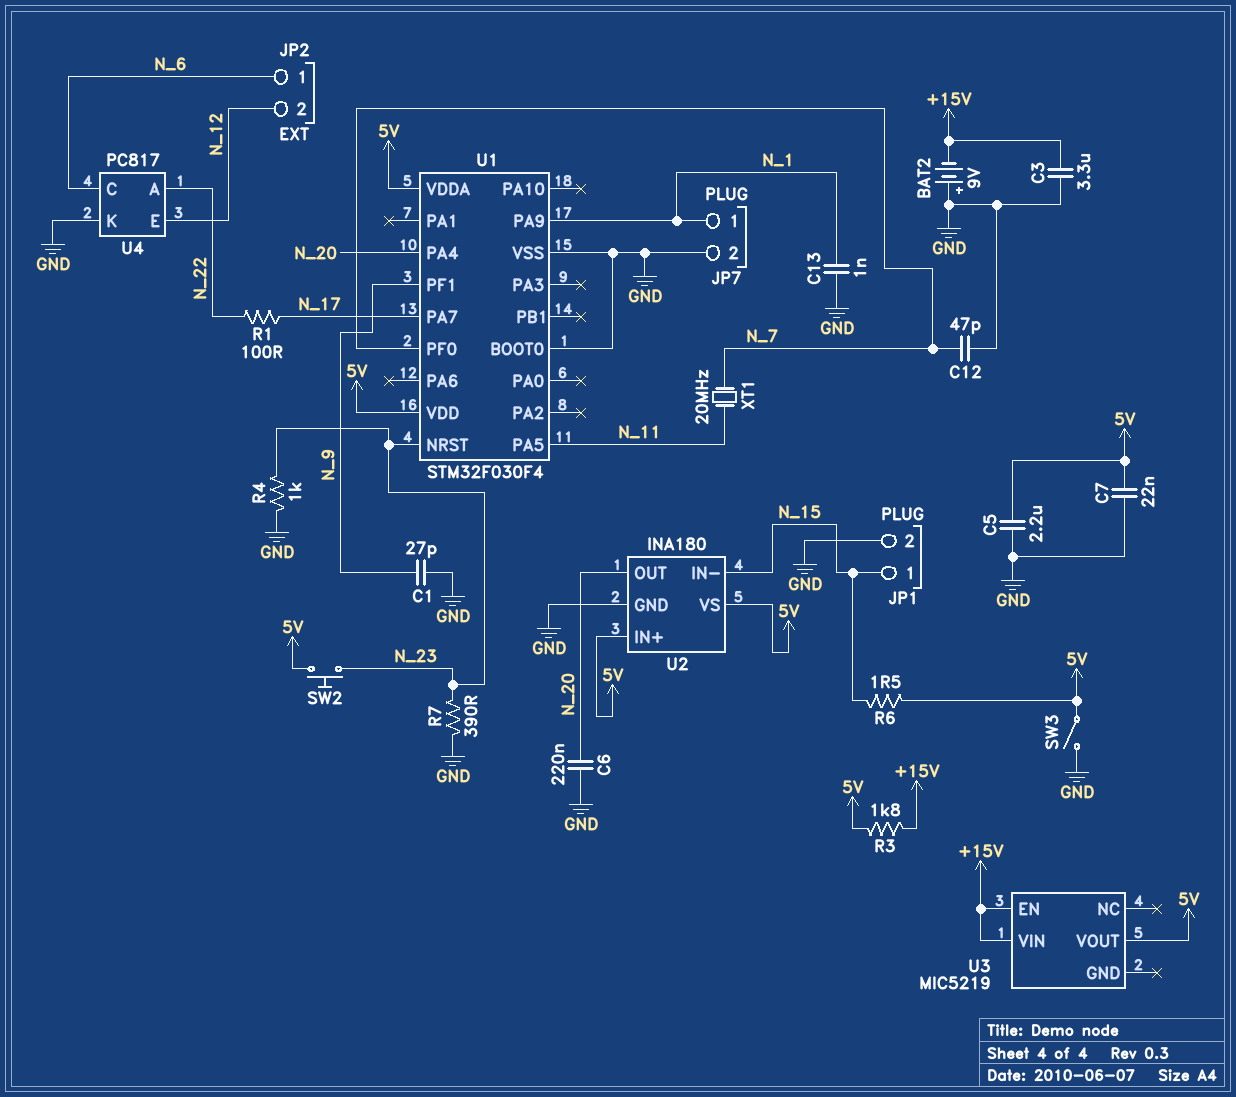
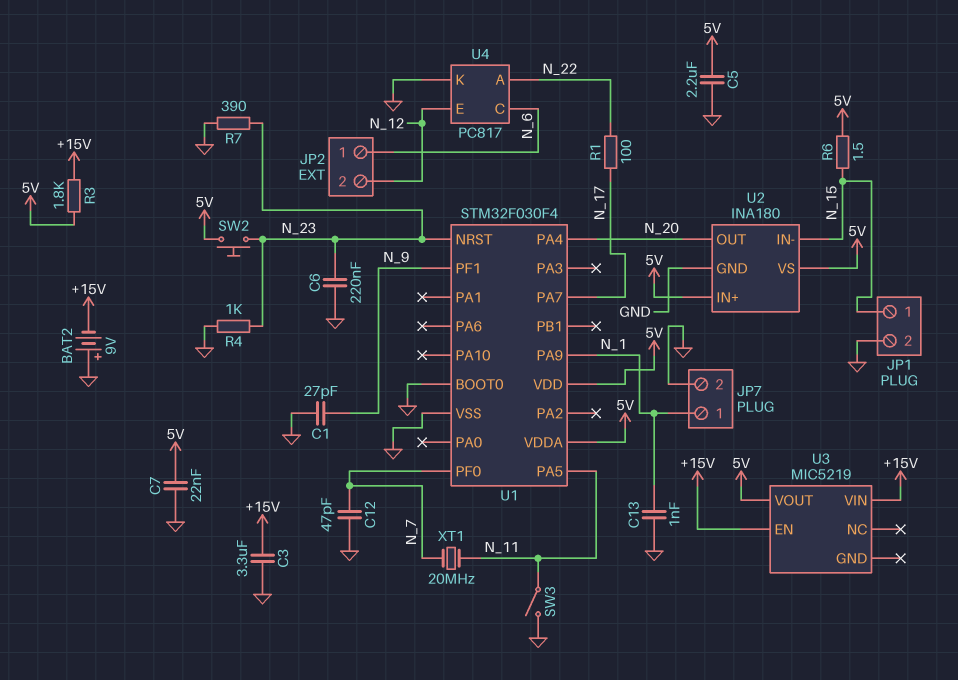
C6: 220nF (GND, N_20) -> 220nF (GND, N_23)
SW3: switch (5V, GND) -> switch (GND, N_11)

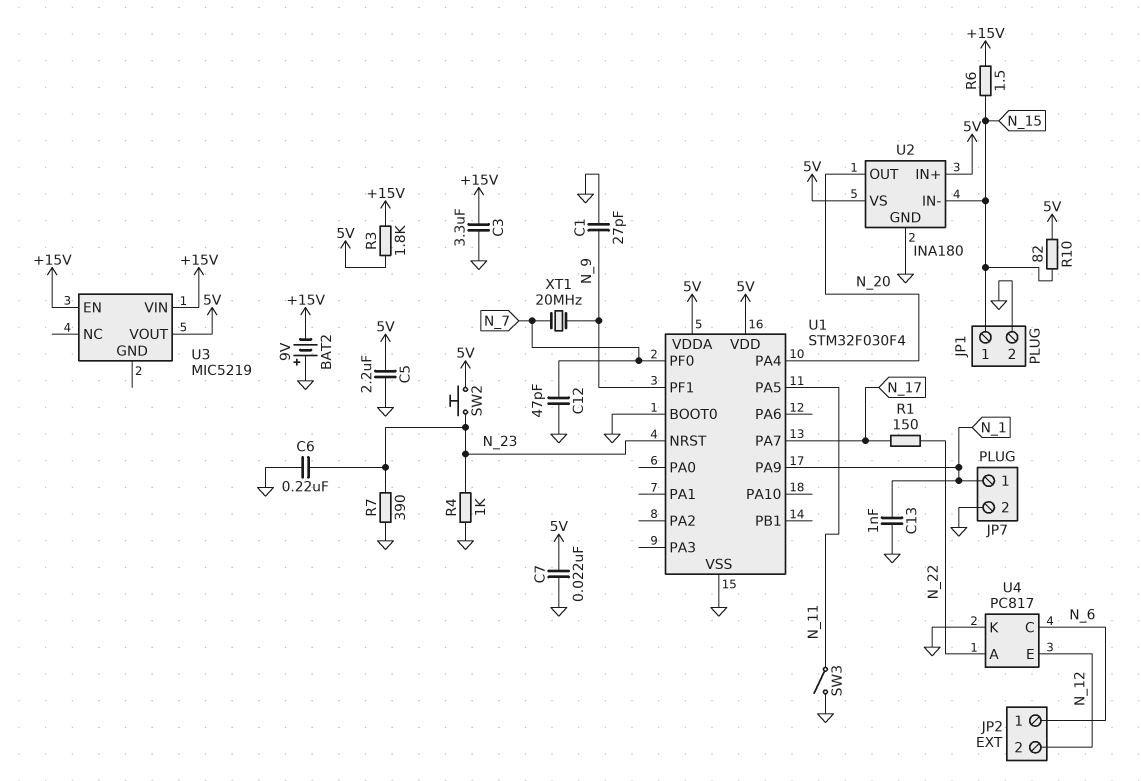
R1: 100 (N_17, N_22) -> 150 (N_17, N_22)
R6: 1.5 (5V, N_15) -> 1.5 (+15V, N_15)
R10: none -> 82 (5V, N_15)
XT1: 20MHz (N_7, N_11) -> 20MHz (N_7, N_9)

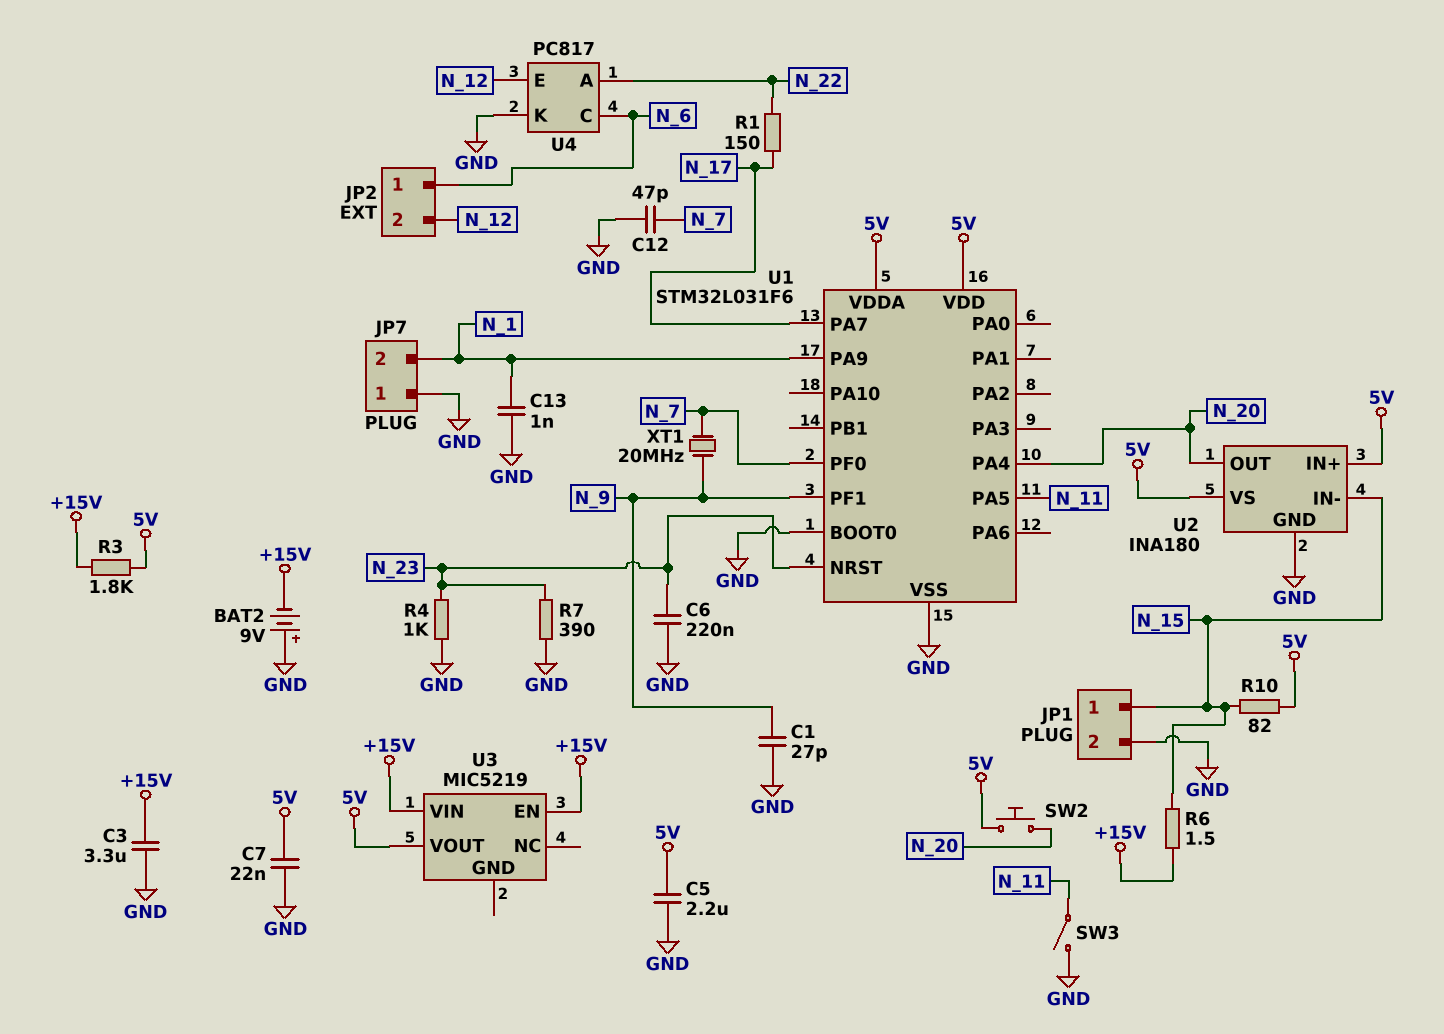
JP7 pin 1: N_1 -> GND
JP7 pin 2: GND -> N_1
SW2: button (5V, N_23) -> button (5V, N_20)
U1: STM32F030F4 -> STM32L031F6

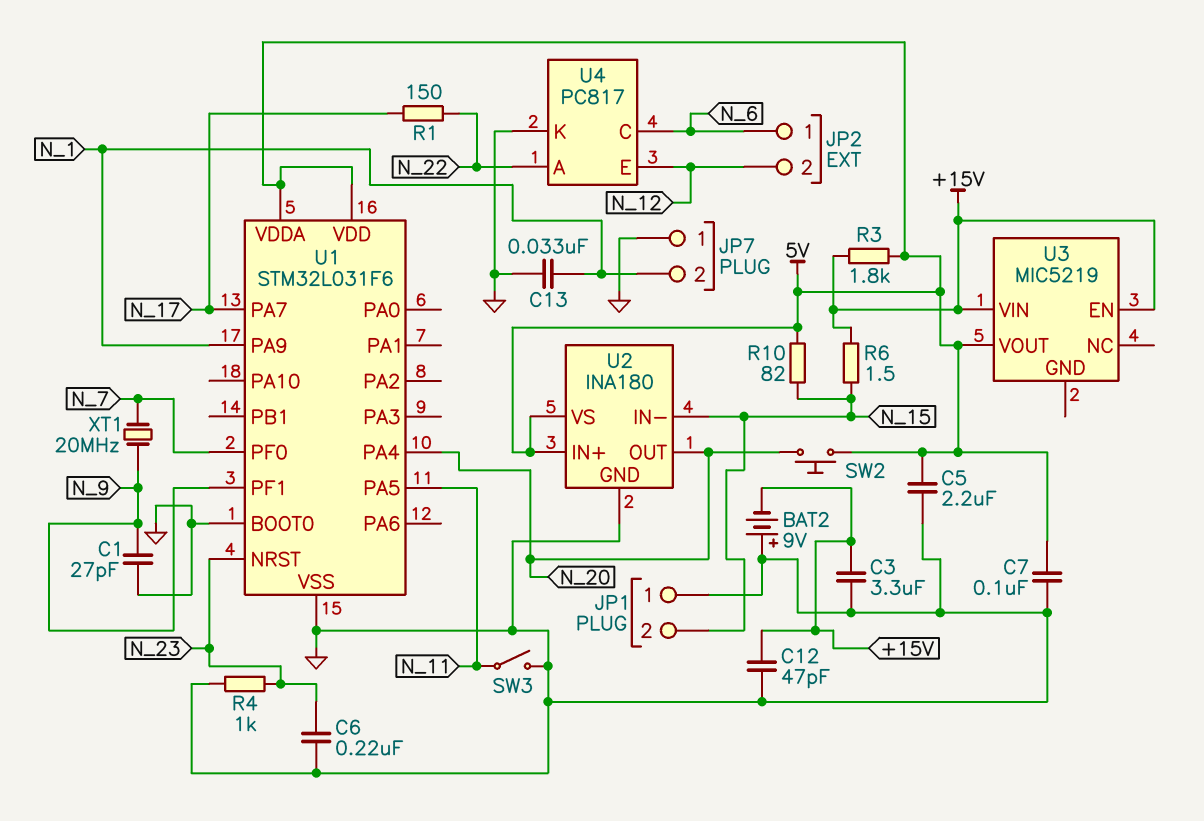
C7: 22nF (5V, GND) -> 100nF (5V, GND)
C12: 47pF (GND, N_7) -> 47pF (+15V, GND)
C13: 1nF (GND, N_1) -> 33nF (GND, N_1)
JP1 pin 1: N_15 -> GND
JP1 pin 2: GND -> N_15
R7: 390 (GND, N_23) -> none

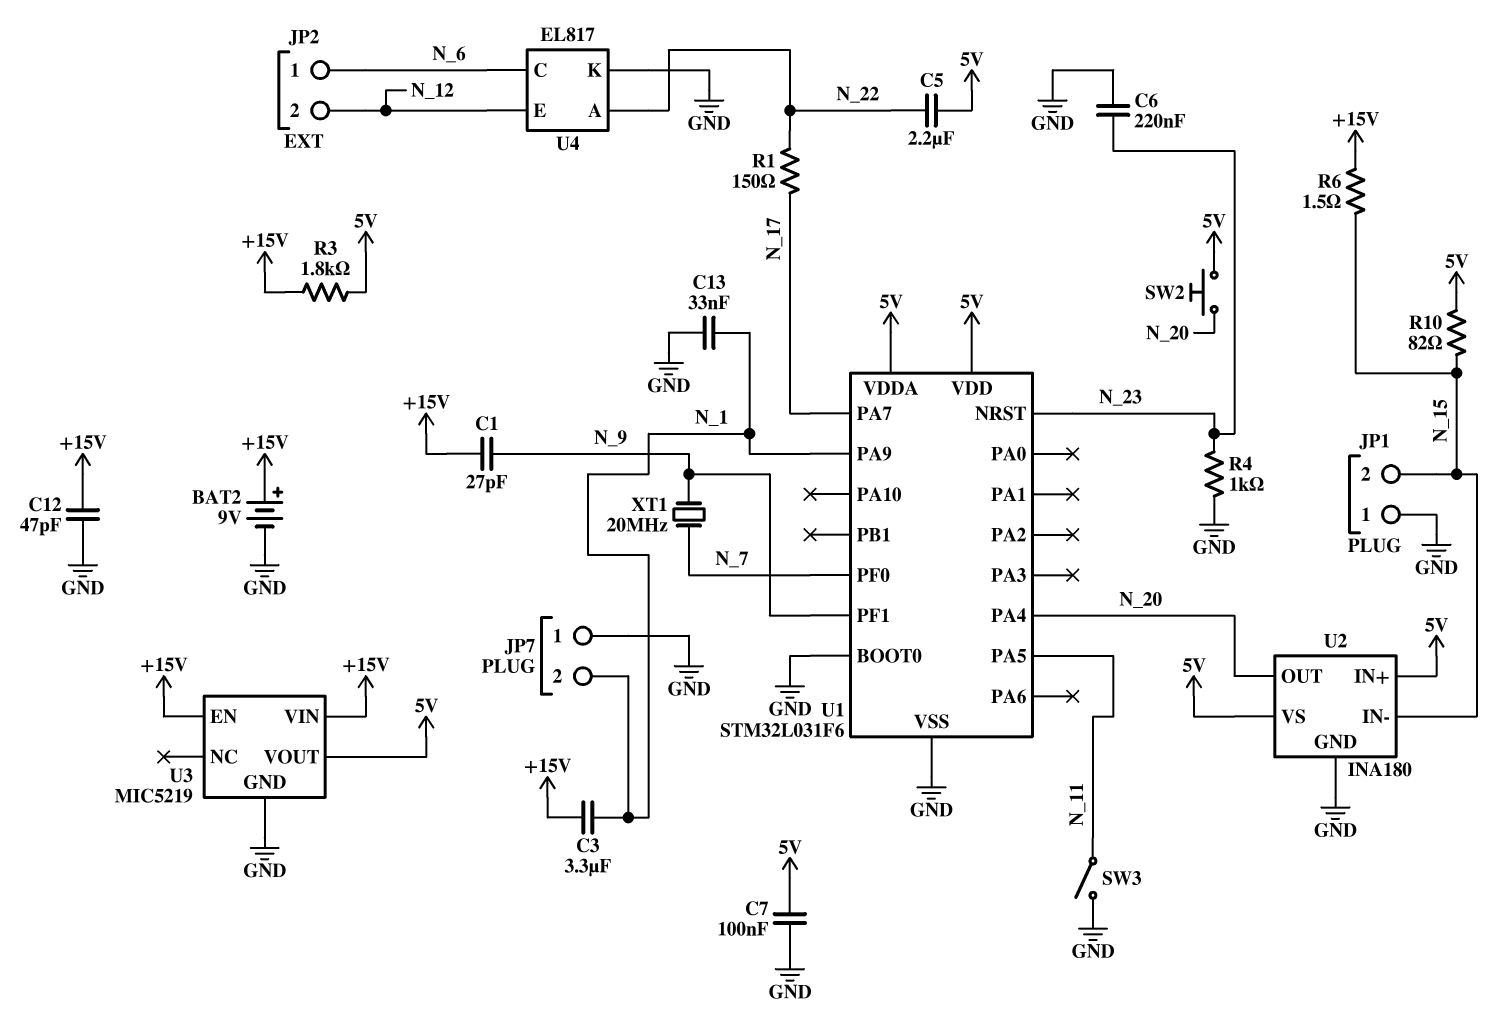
BAT2: 9V (plus GND, minus +15V) -> 9V (plus +15V, minus GND)
C1: 27pF (GND, N_9) -> 27pF (+15V, N_9)
C3: 3.3uF (+15V, GND) -> 3.3uF (+15V, N_1)
C5: 2.2uF (5V, GND) -> 2.2uF (5V, N_22)
U3 pin GND: none -> GND
U4: PC817 -> EL817

